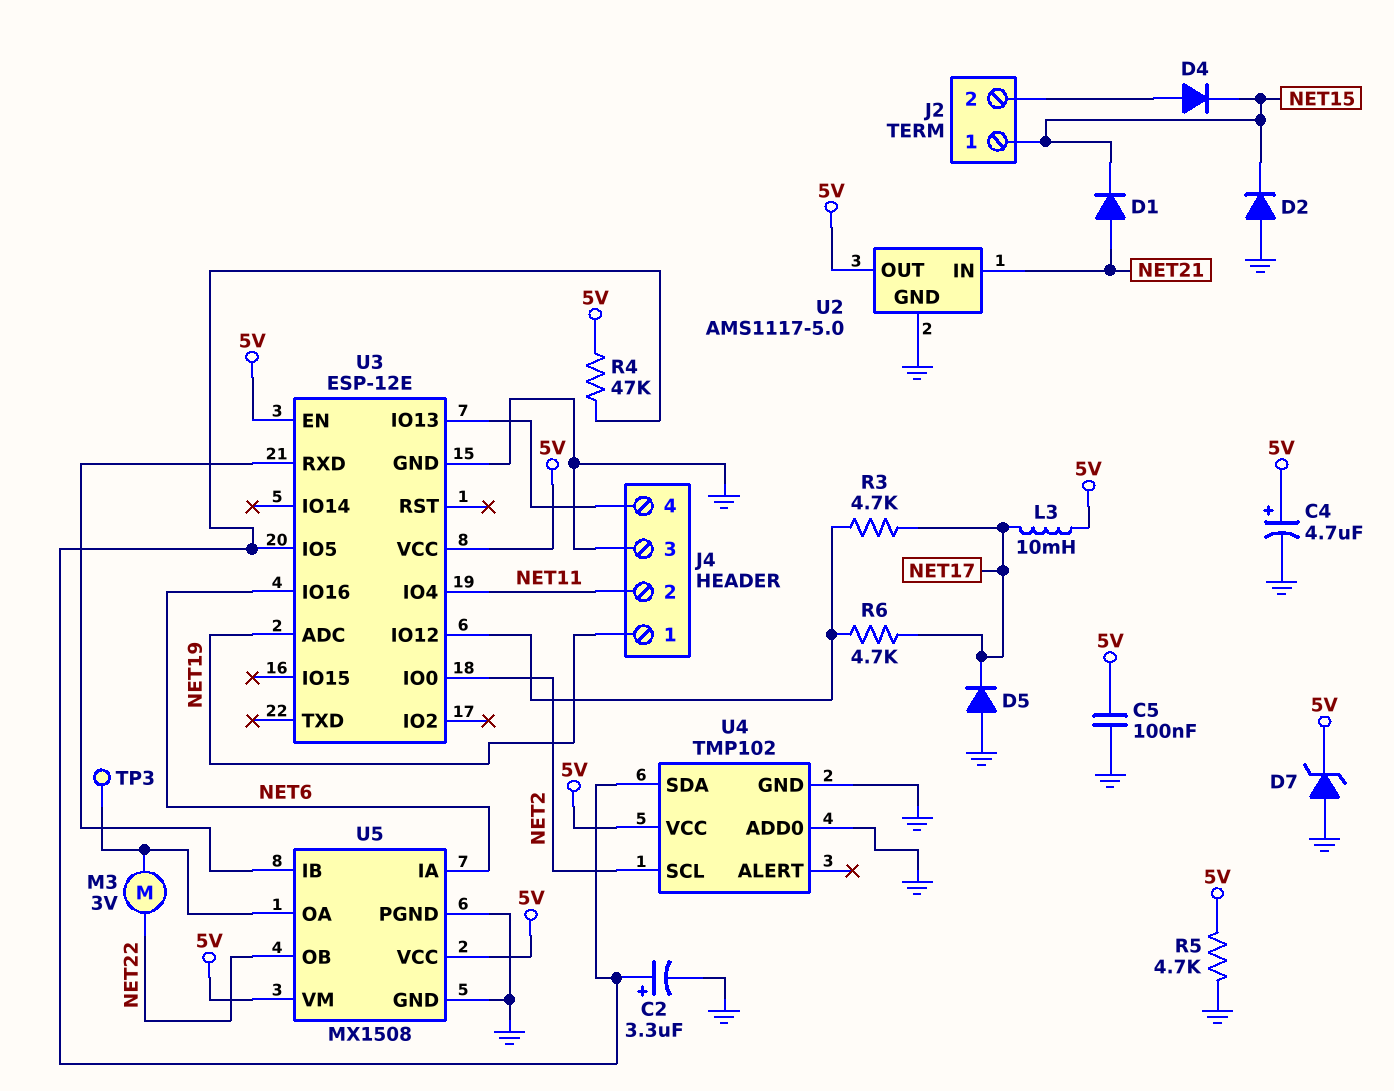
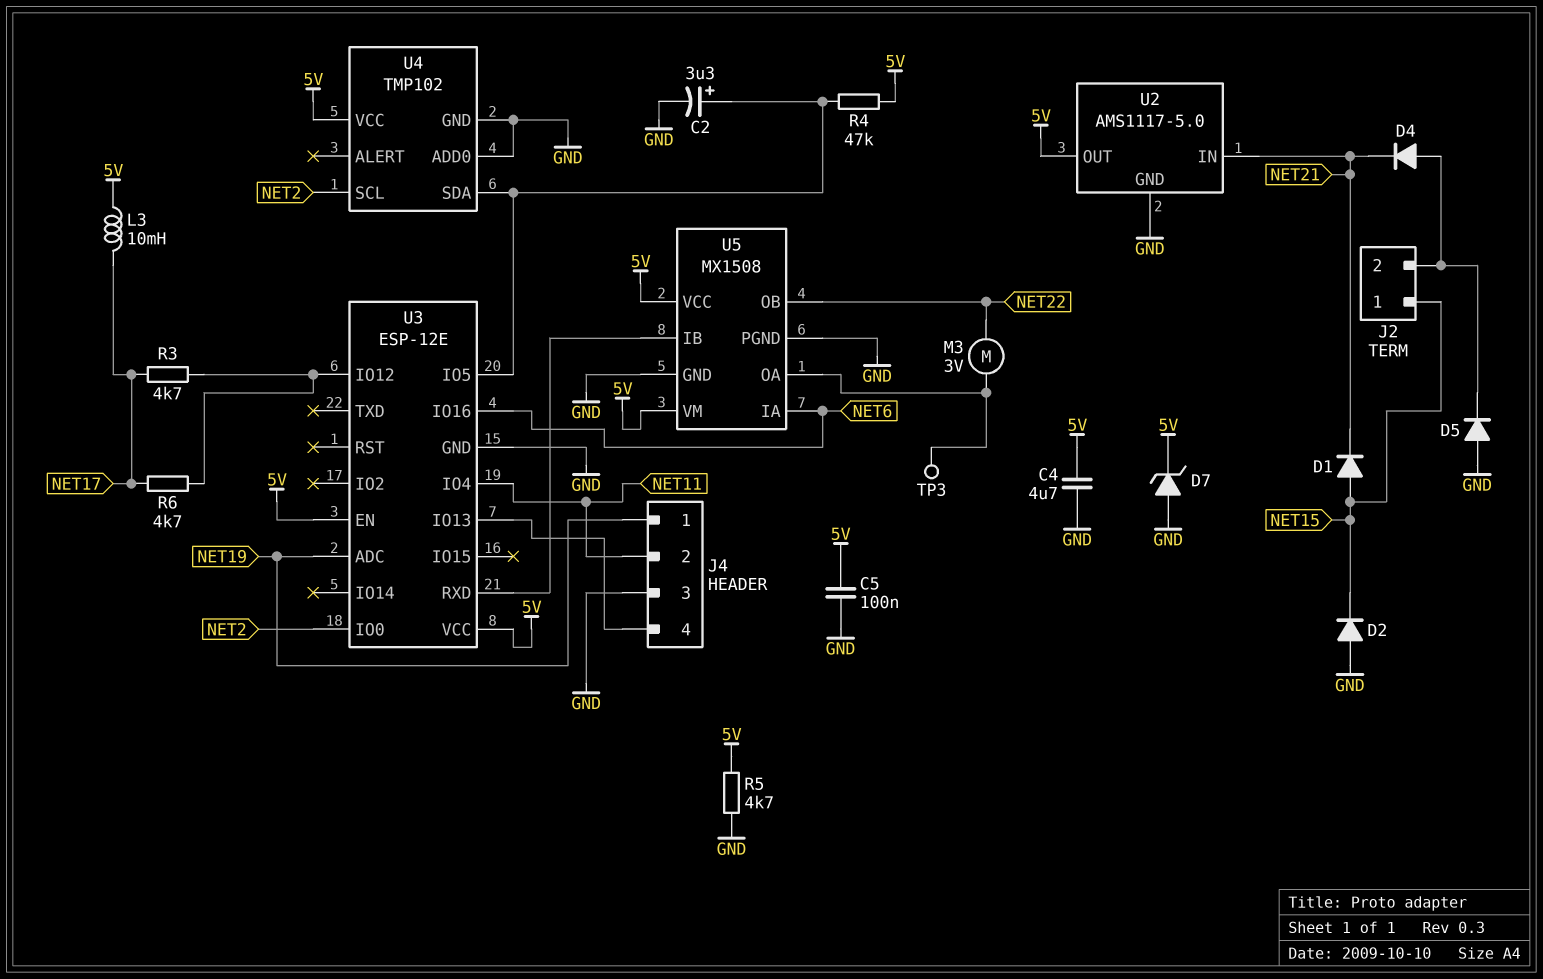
C4: 4.7uF (plus 5V, minus GND) -> 4.7uF (5V, GND)
D1: diode (A NET21, K NET15) -> diode (A NET15, K NET21)
D4: diode (A J2/2, K NET15) -> diode (A J2/2, K NET21)
D5: diode (A GND, K NET17) -> diode (A GND, K J2/2)

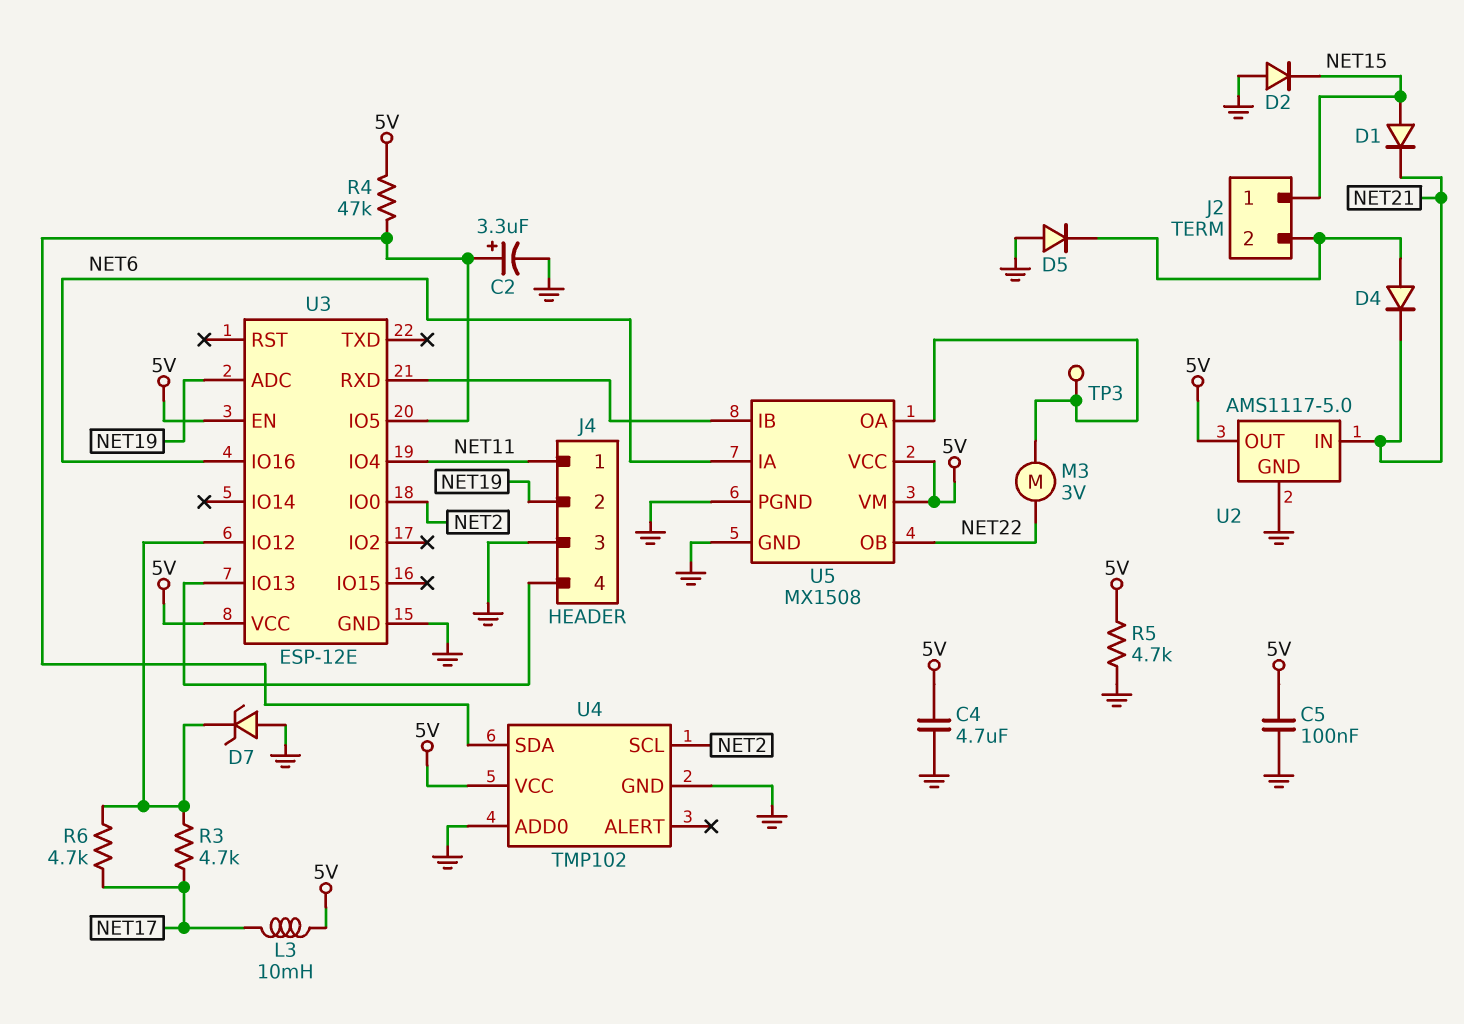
D7: zener (A GND, K 5V) -> zener (A GND, K U3/IO12)
J4 pin 1: NET19 -> NET11
J4 pin 2: NET11 -> NET19

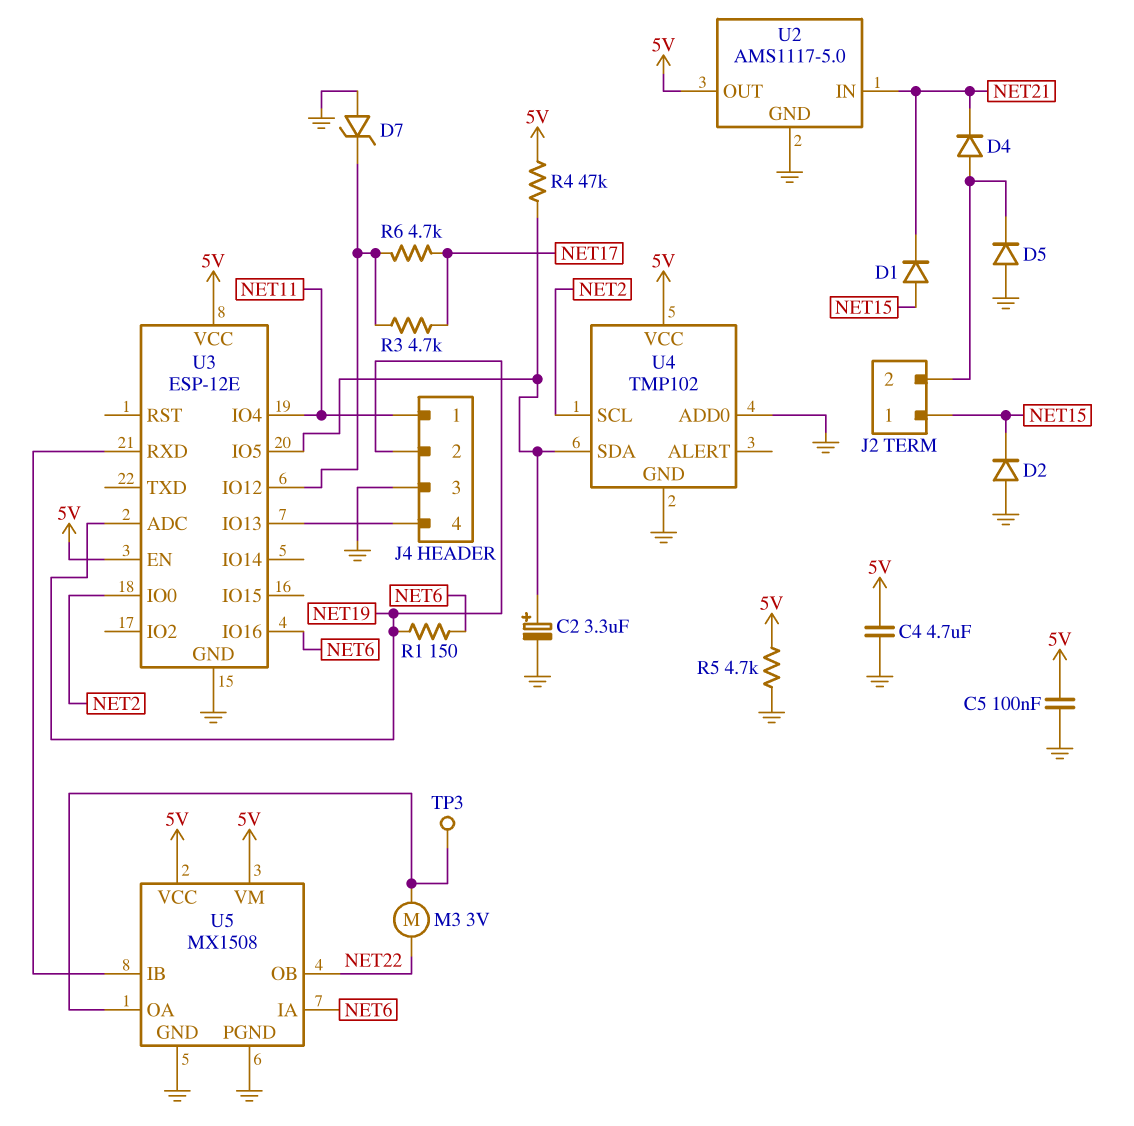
L3: 10mH (5V, NET17) -> none
R1: none -> 150 (NET6, NET19)

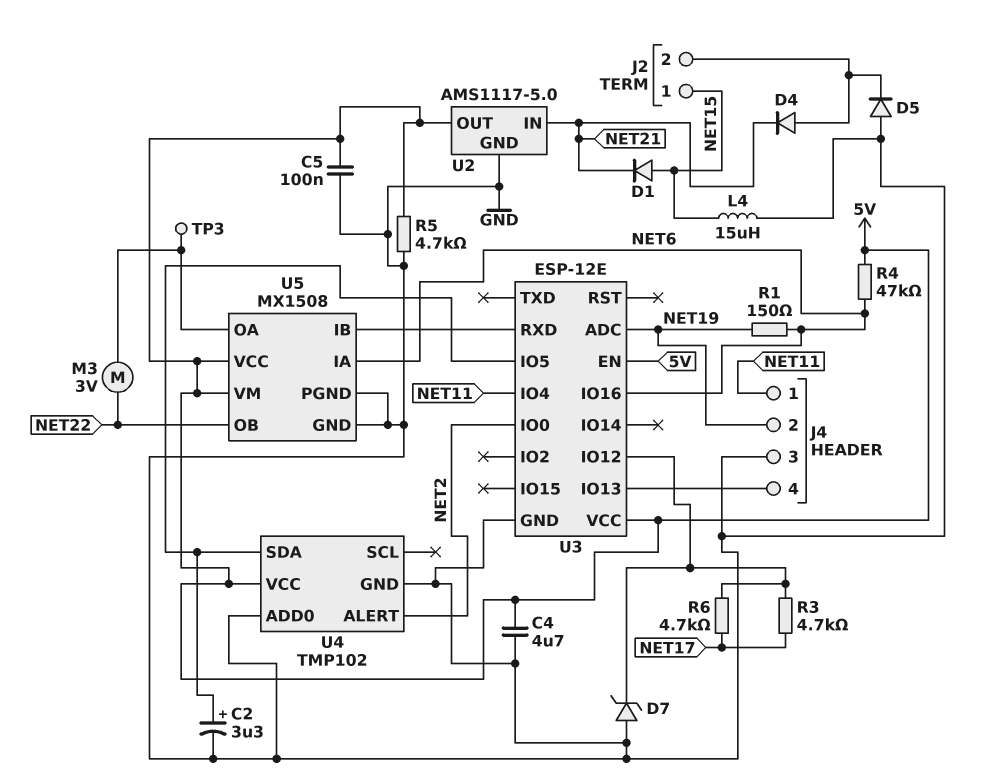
D2: diode (A GND, K NET15) -> none
L4: none -> 15uH (GND, NET15)
R4: 47k (5V, U3/IO5) -> 47k (5V, NET6)
U4 pin ALERT: none -> NET2
U4 pin SCL: NET2 -> none

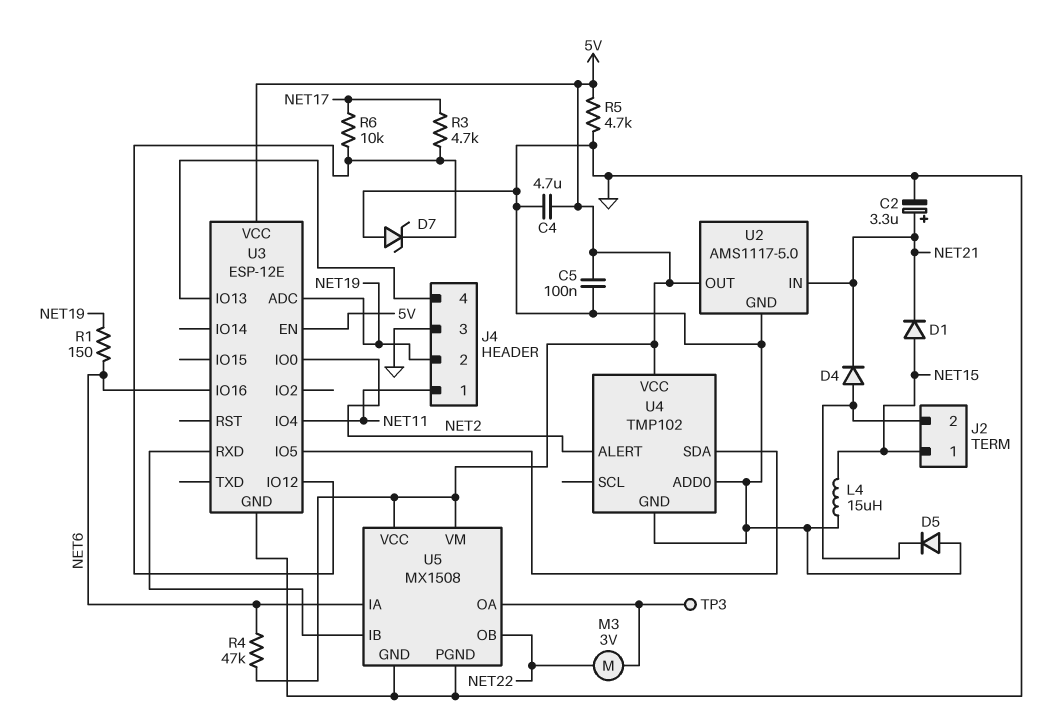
C2: 3.3uF (plus U3/IO5, minus GND) -> 3.3uF (plus NET21, minus GND)
R6: 4.7k (NET17, U3/IO12) -> 10k (NET17, U3/IO12)

